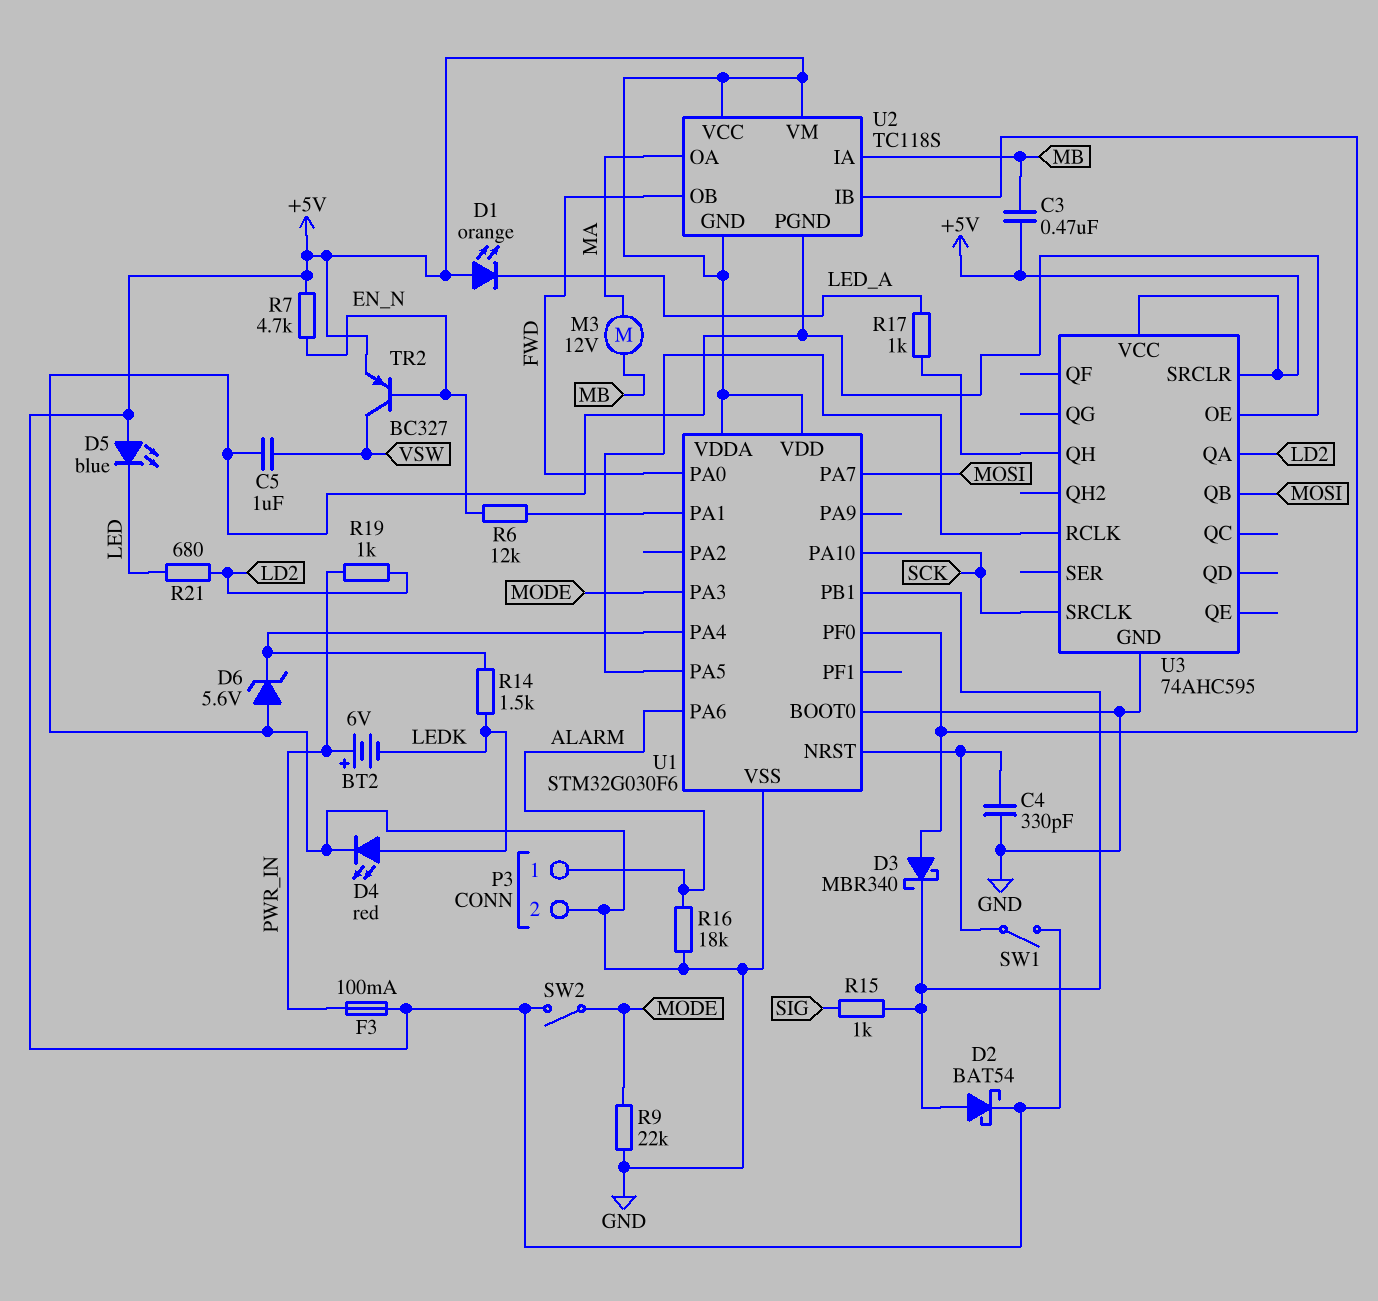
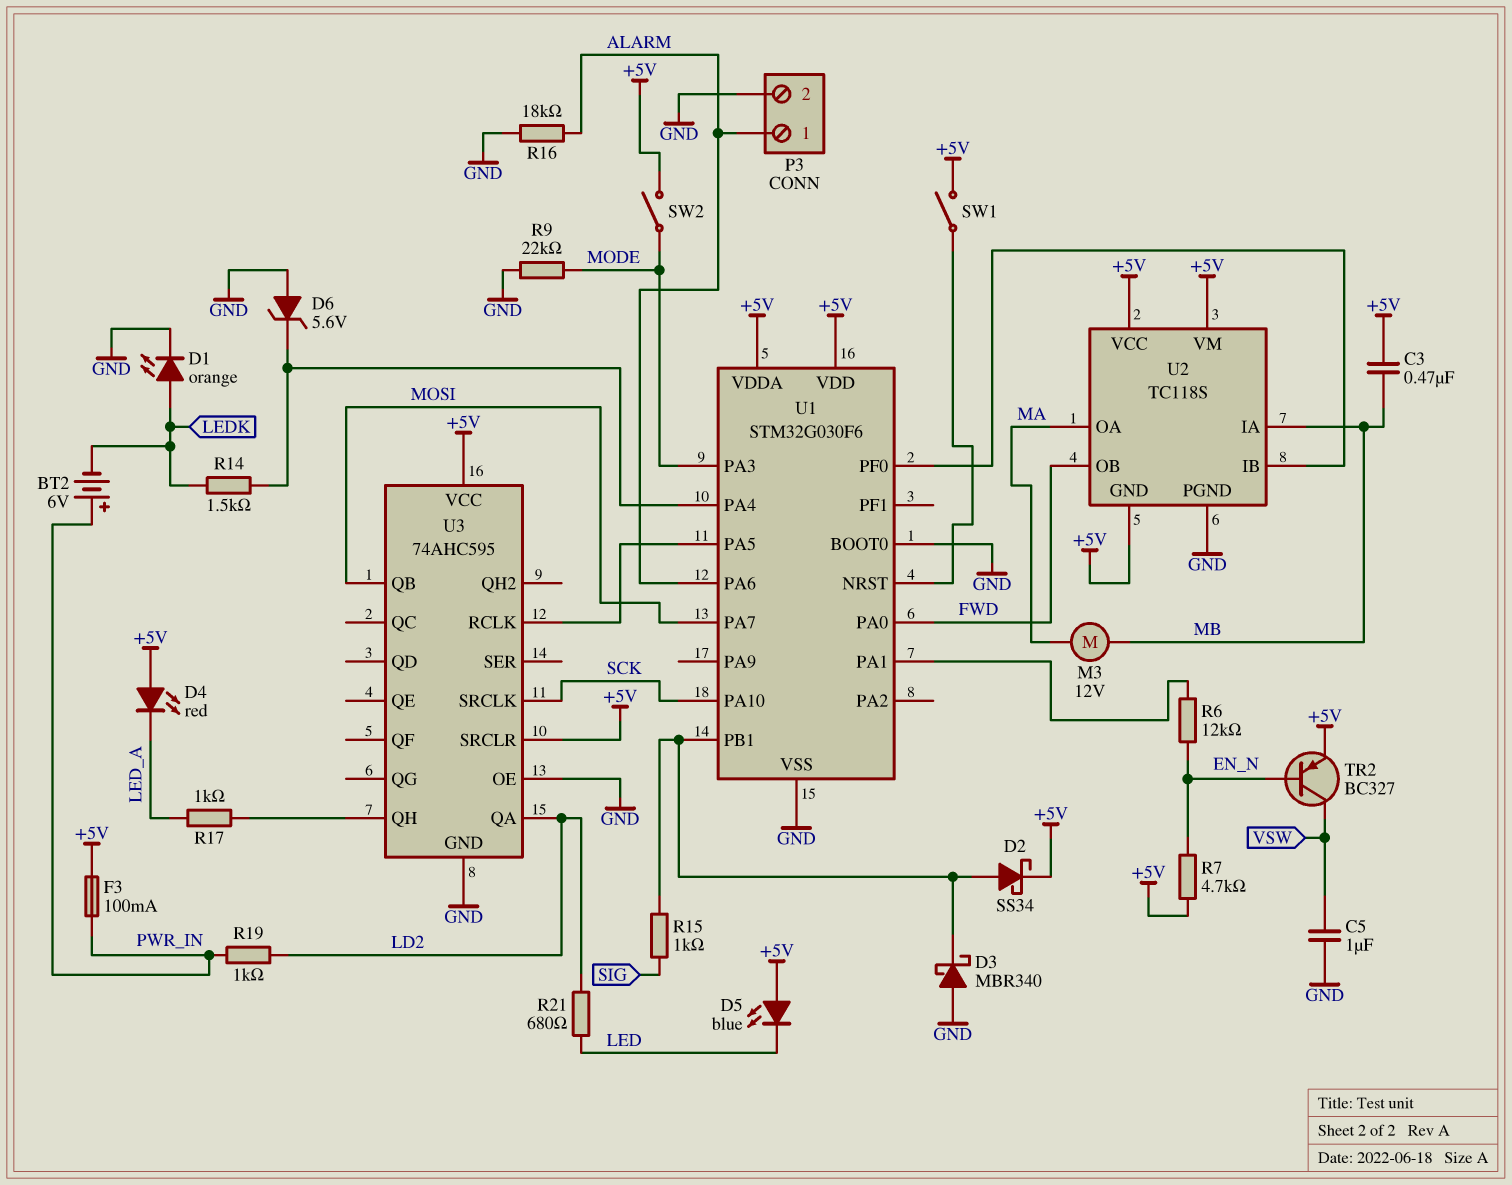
C4: 330pF (GND, U1/NRST) -> none
D1: LED orange (A +5V, K LED_A) -> LED orange (A LEDK, K GND)
D2: schottky BAT54 (A U1/PB1, K +5V) -> schottky SS34 (A U1/PB1, K +5V)
D3: schottky MBR340 (A U1/PF0, K U1/PB1) -> schottky MBR340 (A GND, K U1/PB1)
D4: LED red (A LEDK, K GND) -> LED red (A +5V, K LED_A)

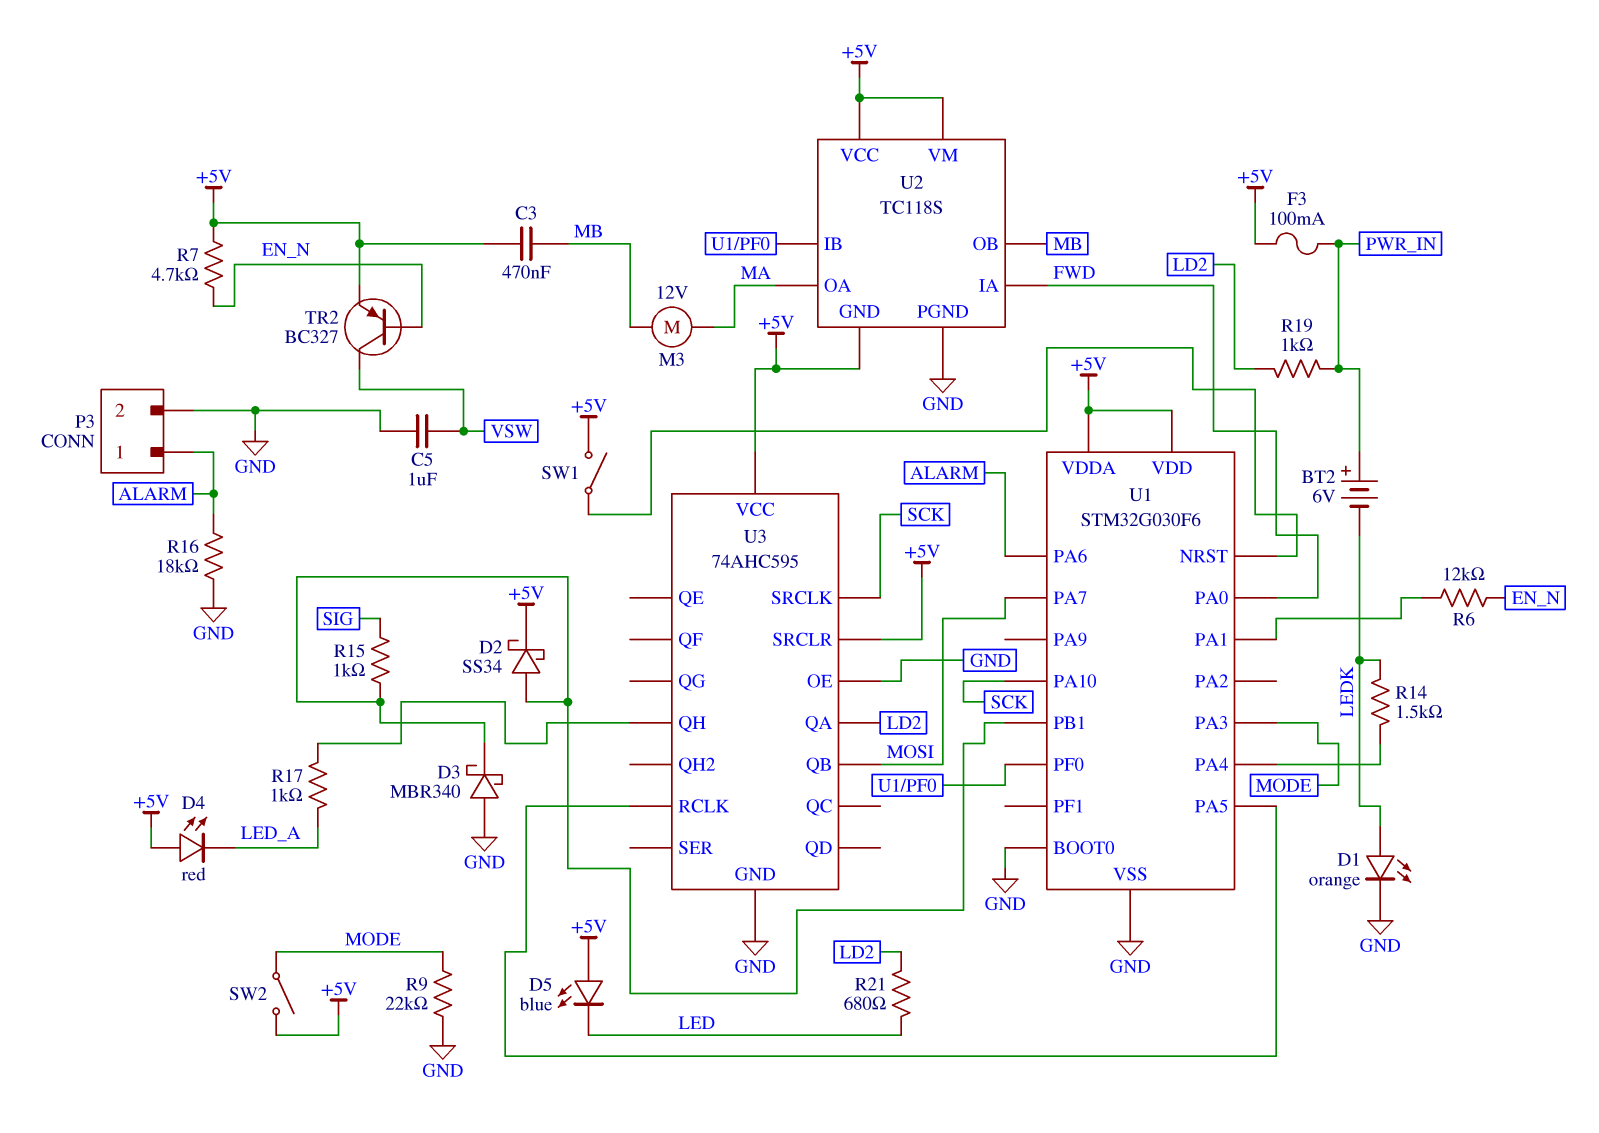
D6: zener 5.6V (A GND, K U1/PA4) -> none
U2 pin IA: MB -> FWD
U2 pin OB: FWD -> MB

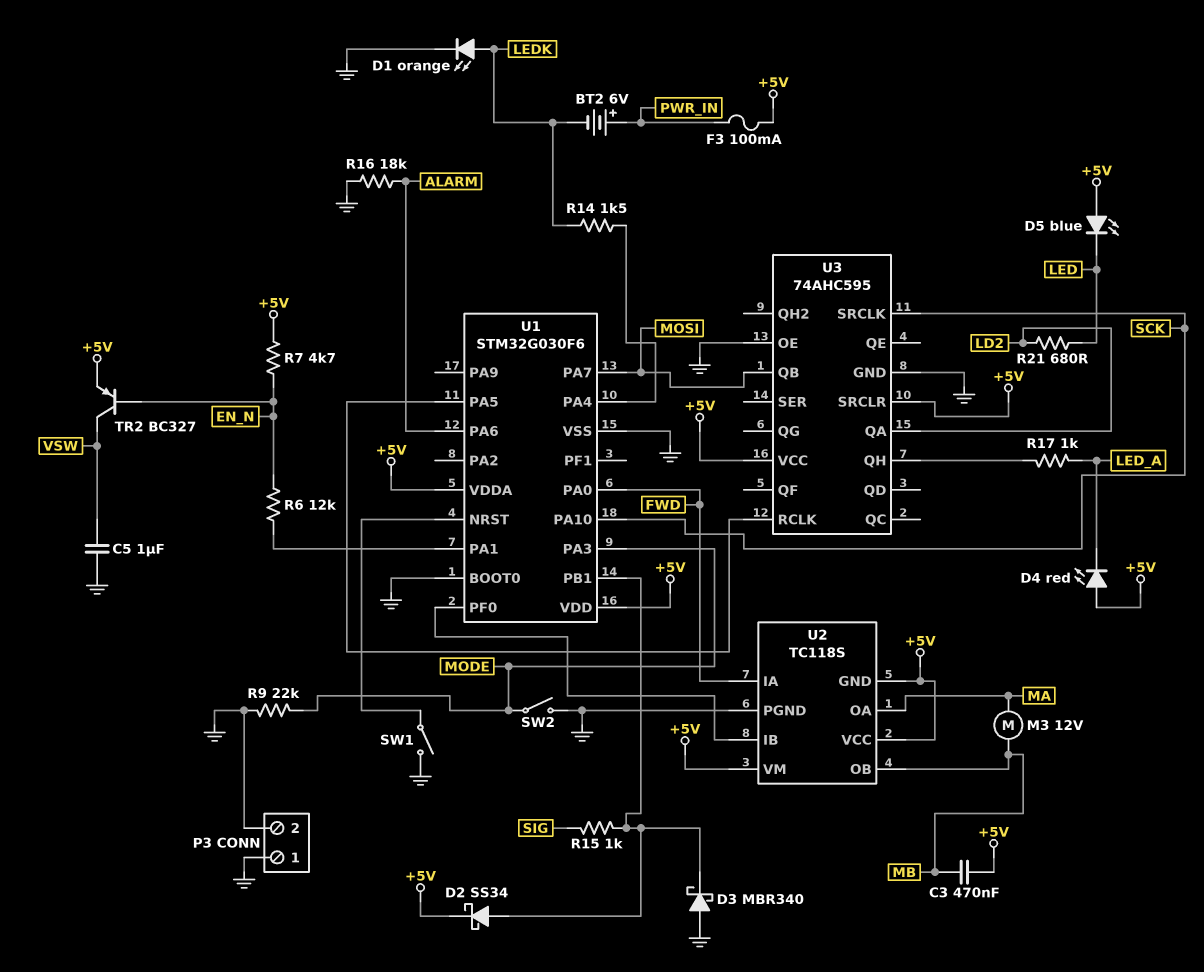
P3 pin 1: ALARM -> GND
R19: 1k (LD2, PWR_IN) -> none
SW1: switch (+5V, U1/NRST) -> switch (GND, U1/NRST)
SW2: switch (+5V, MODE) -> switch (GND, MODE)

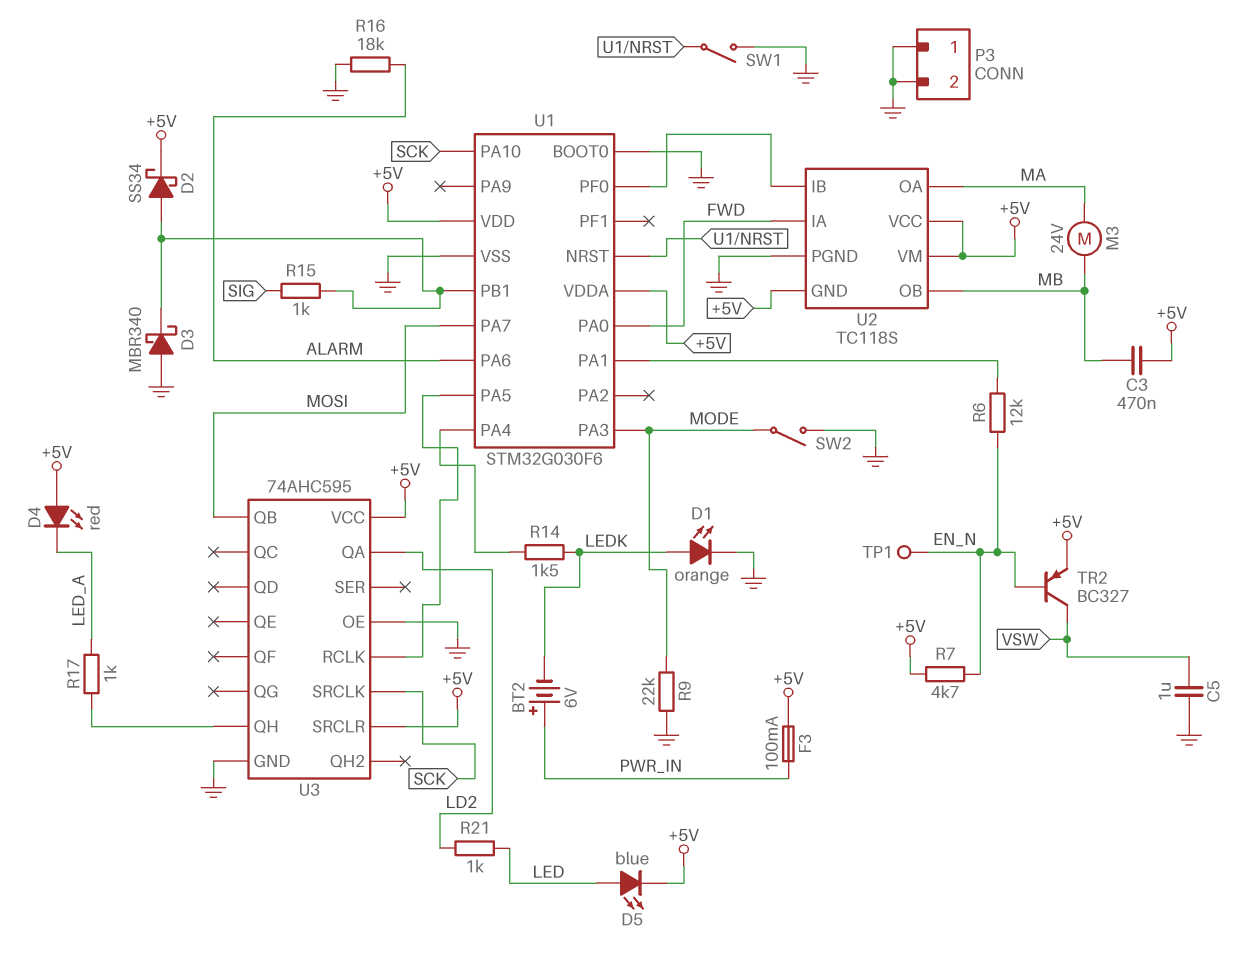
D5: LED blue (A +5V, K LED) -> LED blue (A LED, K +5V)
M3: motor 12V (MA, MB) -> motor 24V (MA, MB)
R21: 680 (LD2, LED) -> 1k (LD2, LED)
TP1: none -> test point (EN_N)

